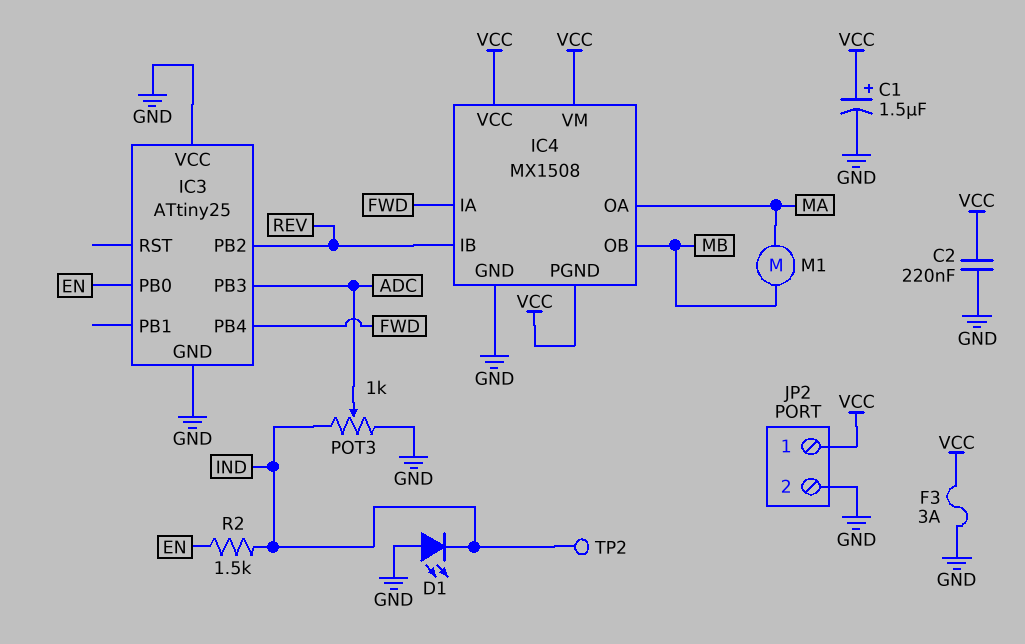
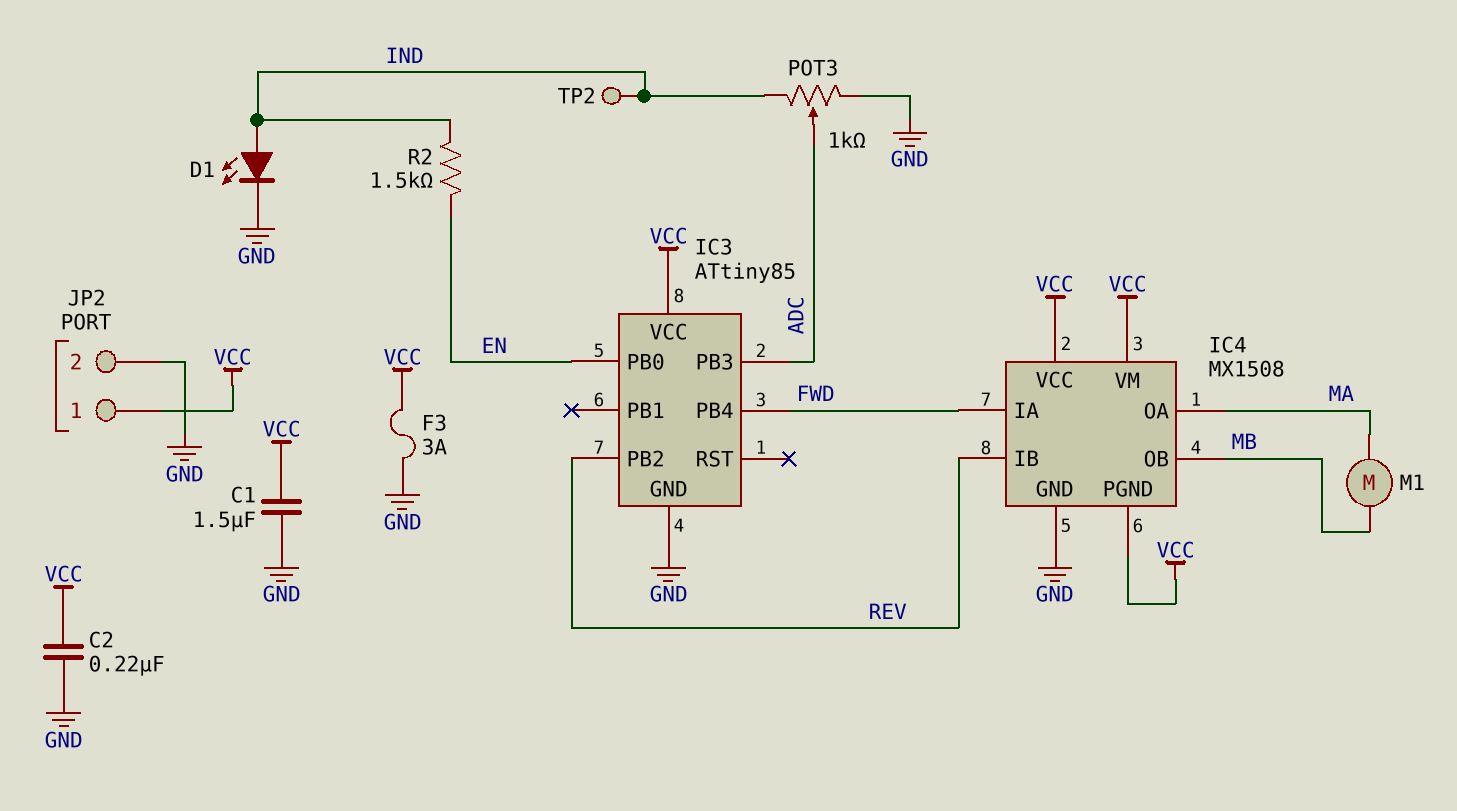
C1: 1.5uF (plus VCC, minus GND) -> 1.5uF (GND, VCC)
D1: LED (A GND, K IND) -> LED (A IND, K GND)
IC3: ATtiny25 -> ATtiny85
IC3 pin VCC: GND -> VCC

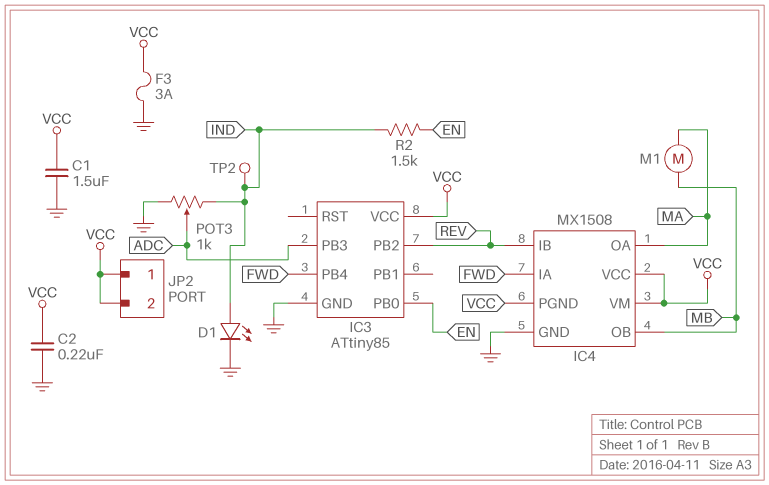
JP2 pin 2: GND -> VCC

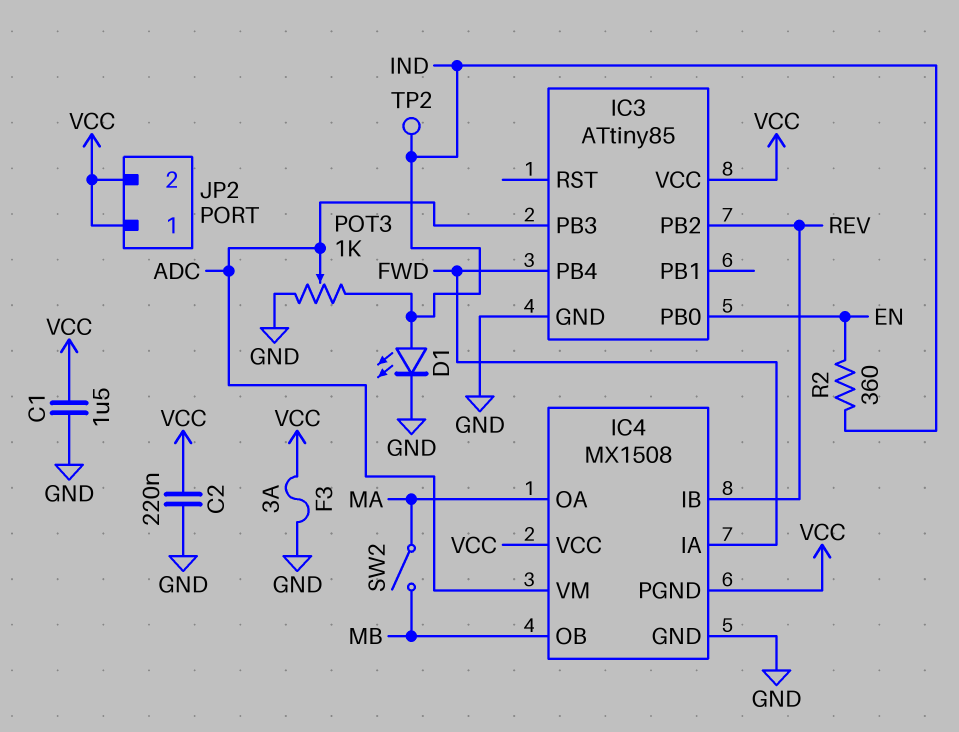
IC4 pin VM: VCC -> ADC
M1: motor (MA, MB) -> none
R2: 1.5k (EN, IND) -> 360 (EN, IND)
SW2: none -> switch (MA, MB)

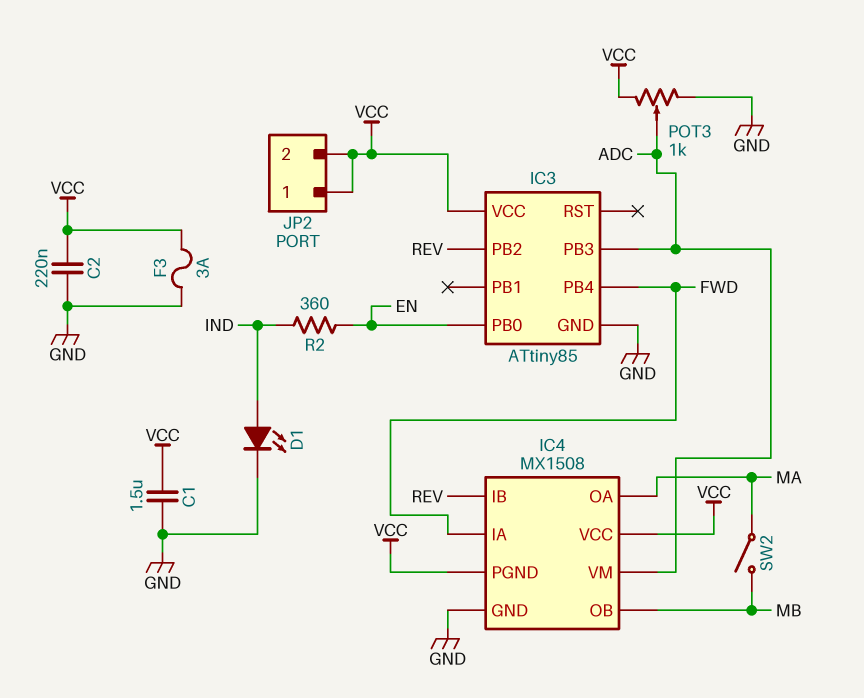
POT3: 1k (GND, IND, wiper ADC) -> 1k (GND, VCC, wiper ADC)
TP2: test point (IND) -> none

